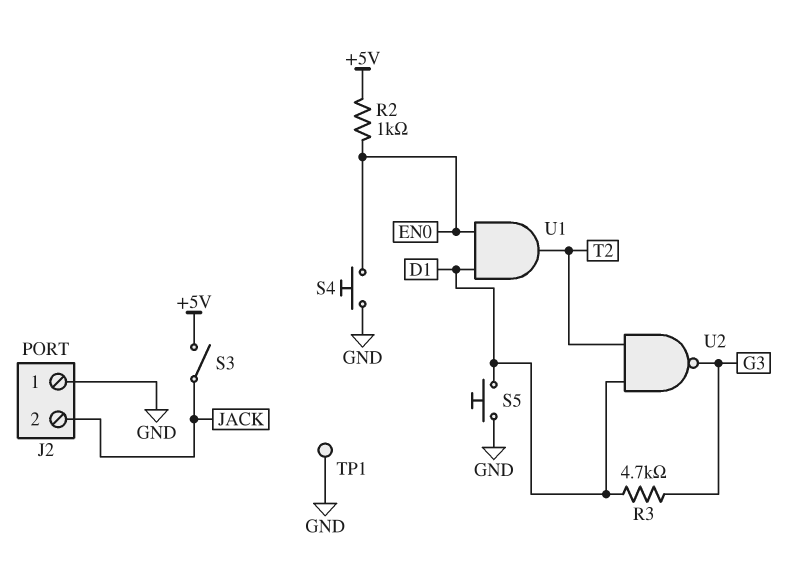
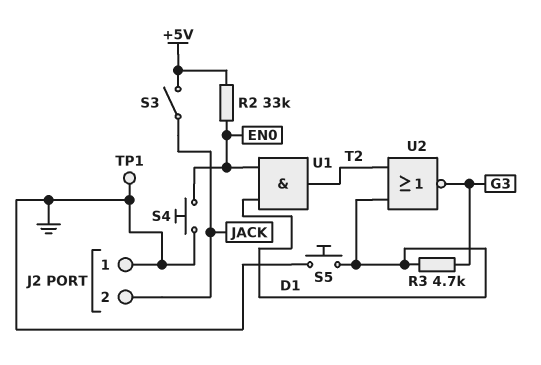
R2: 1k (+5V, EN0) -> 33k (+5V, EN0)
U2: NAND (in D1, in T2, out G3) -> NOR (in D1, in T2, out G3)

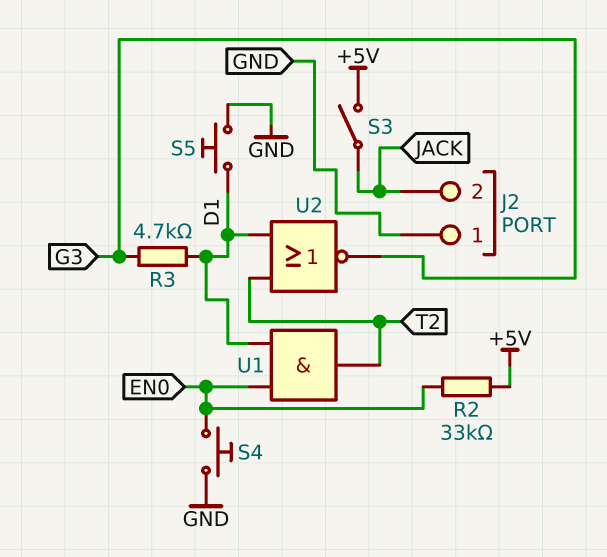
TP1: test point (GND) -> none

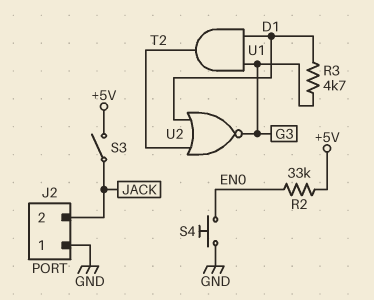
S5: button (D1, GND) -> none
U1: AND (in D1, in EN0, out T2) -> AND (in D1, in G3, out T2)

